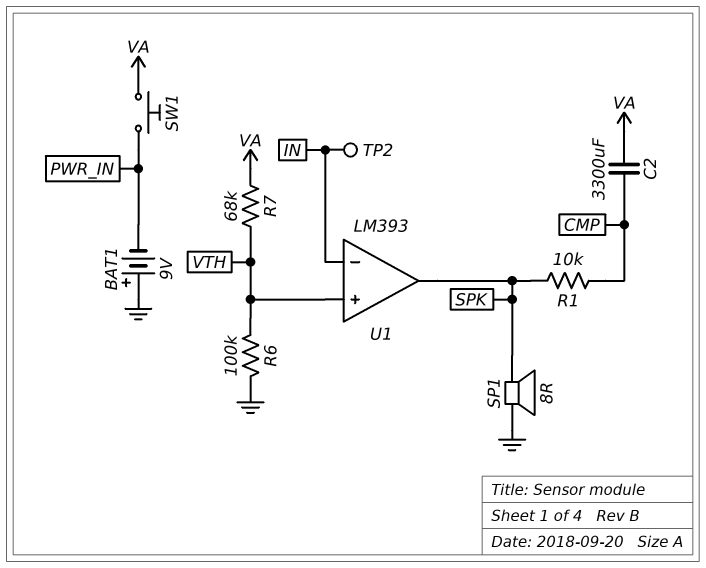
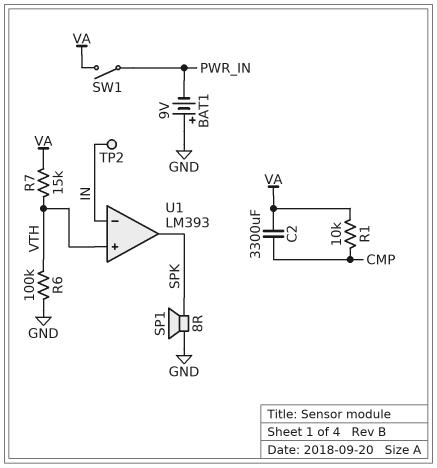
R1: 10k (CMP, SPK) -> 10k (CMP, VA)
R7: 68k (VA, VTH) -> 15k (VA, VTH)
SW1: button (PWR_IN, VA) -> switch (PWR_IN, VA)

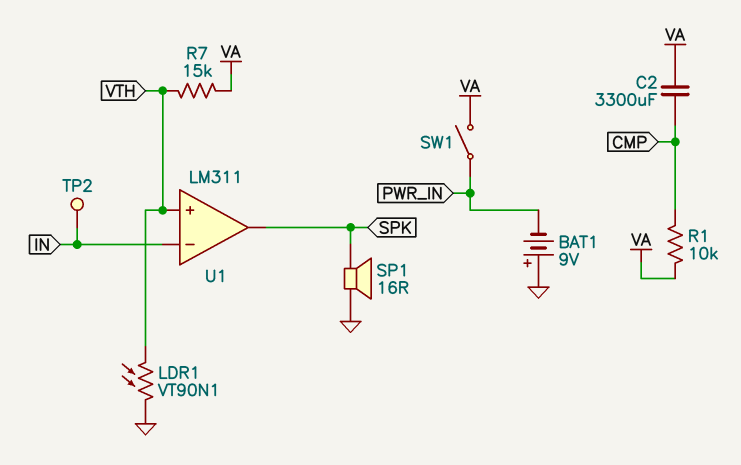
LDR1: none -> VT90N1 (GND, VTH)
R6: 100k (GND, VTH) -> none
SP1: speaker 8R (GND, SPK) -> speaker 16R (GND, SPK)
U1: LM393 -> LM311

